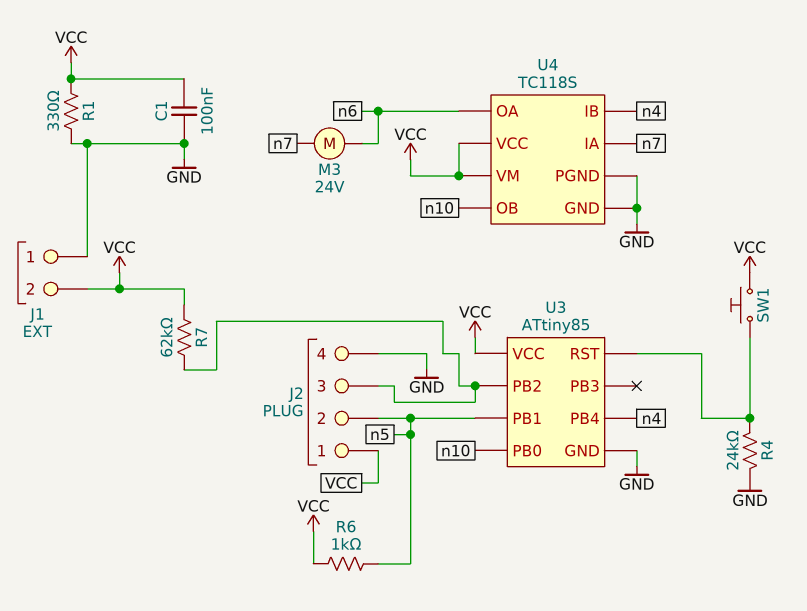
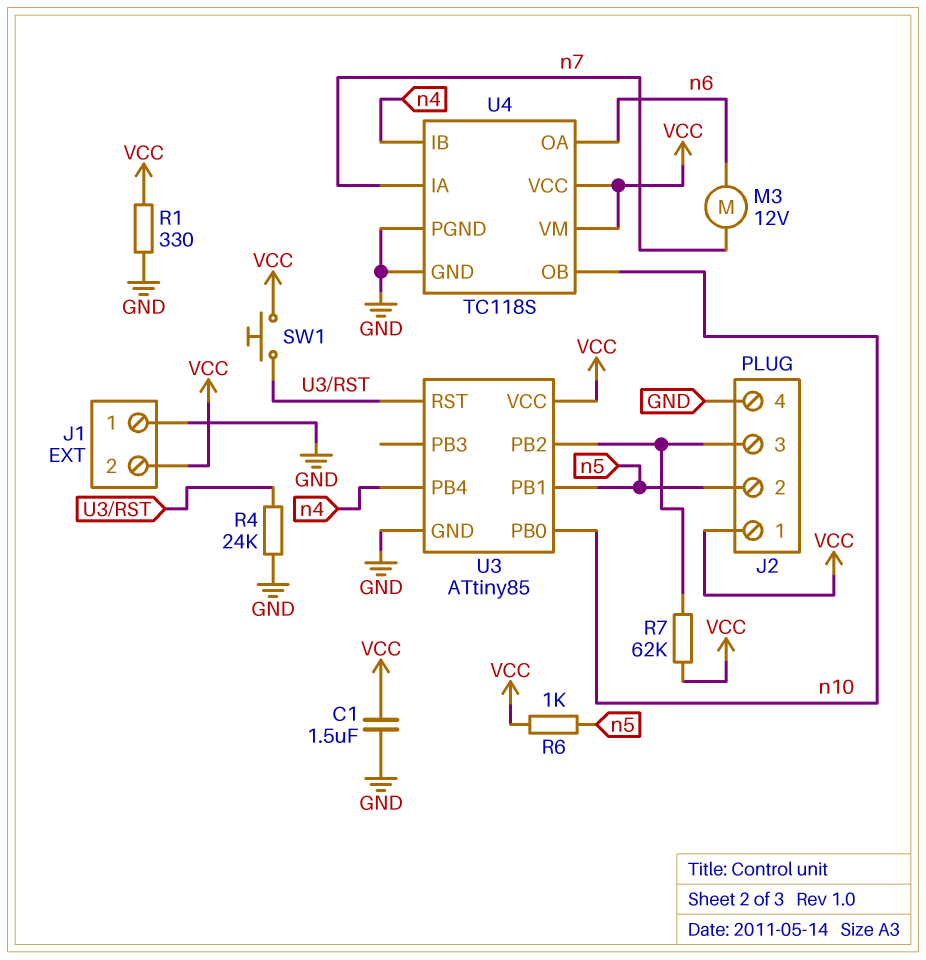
C1: 100nF (GND, VCC) -> 1.5uF (GND, VCC)
M3: motor 24V (n6, n7) -> motor 12V (n6, n7)

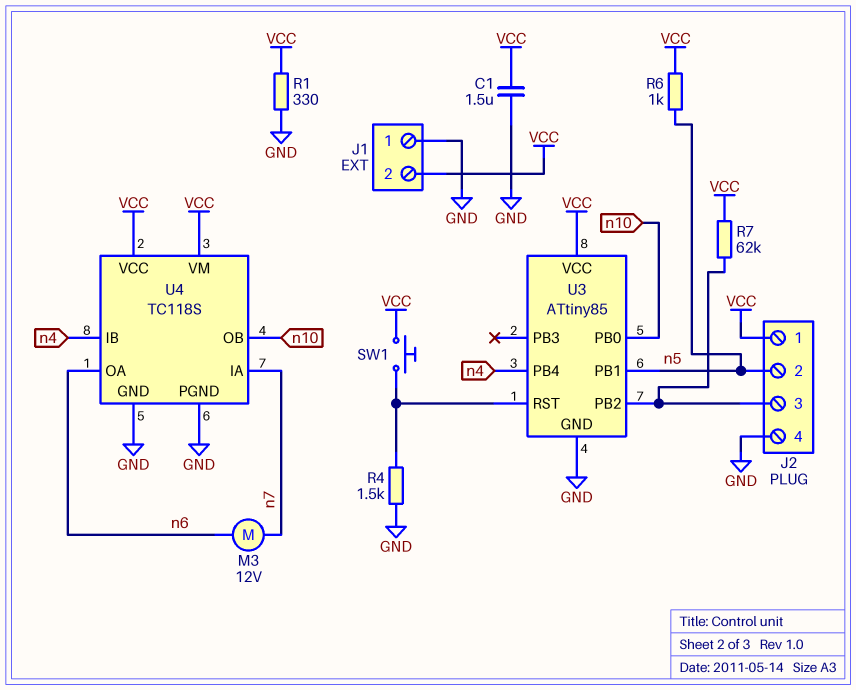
R4: 24k (GND, U3/RST) -> 1.5k (GND, U3/RST)

